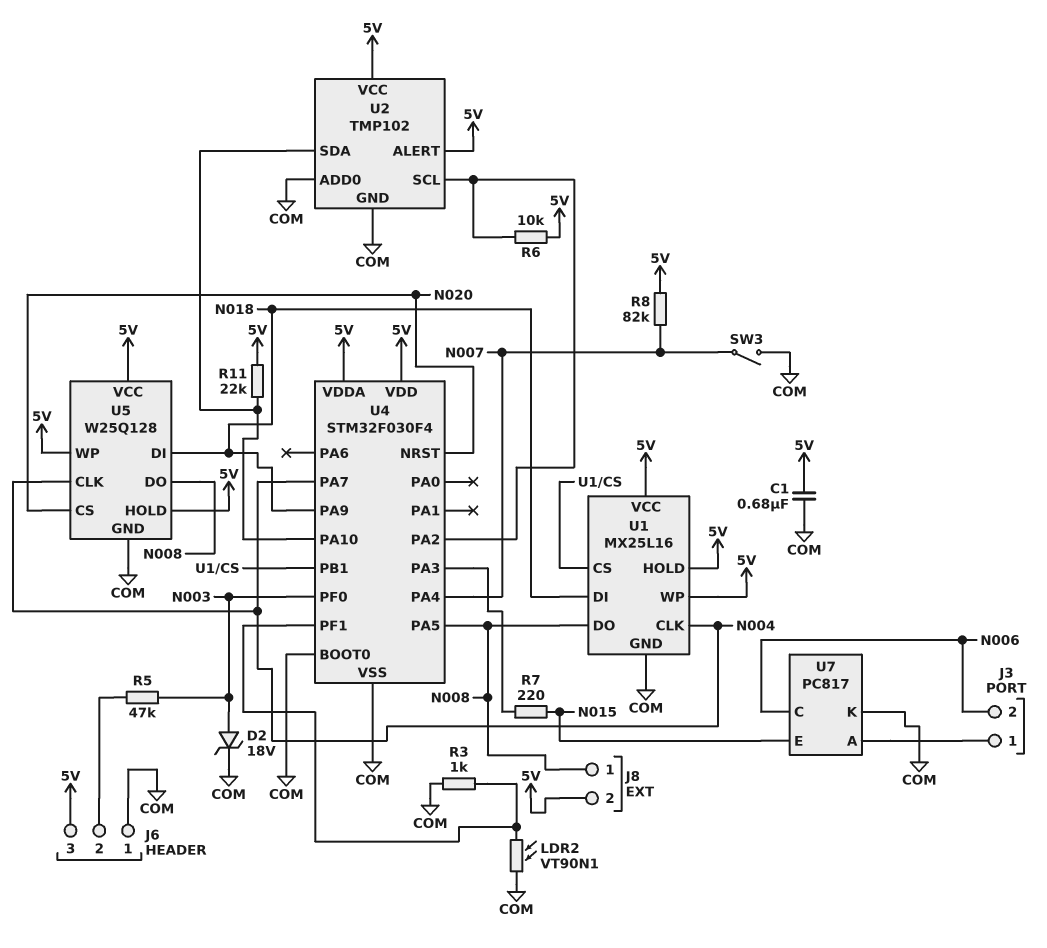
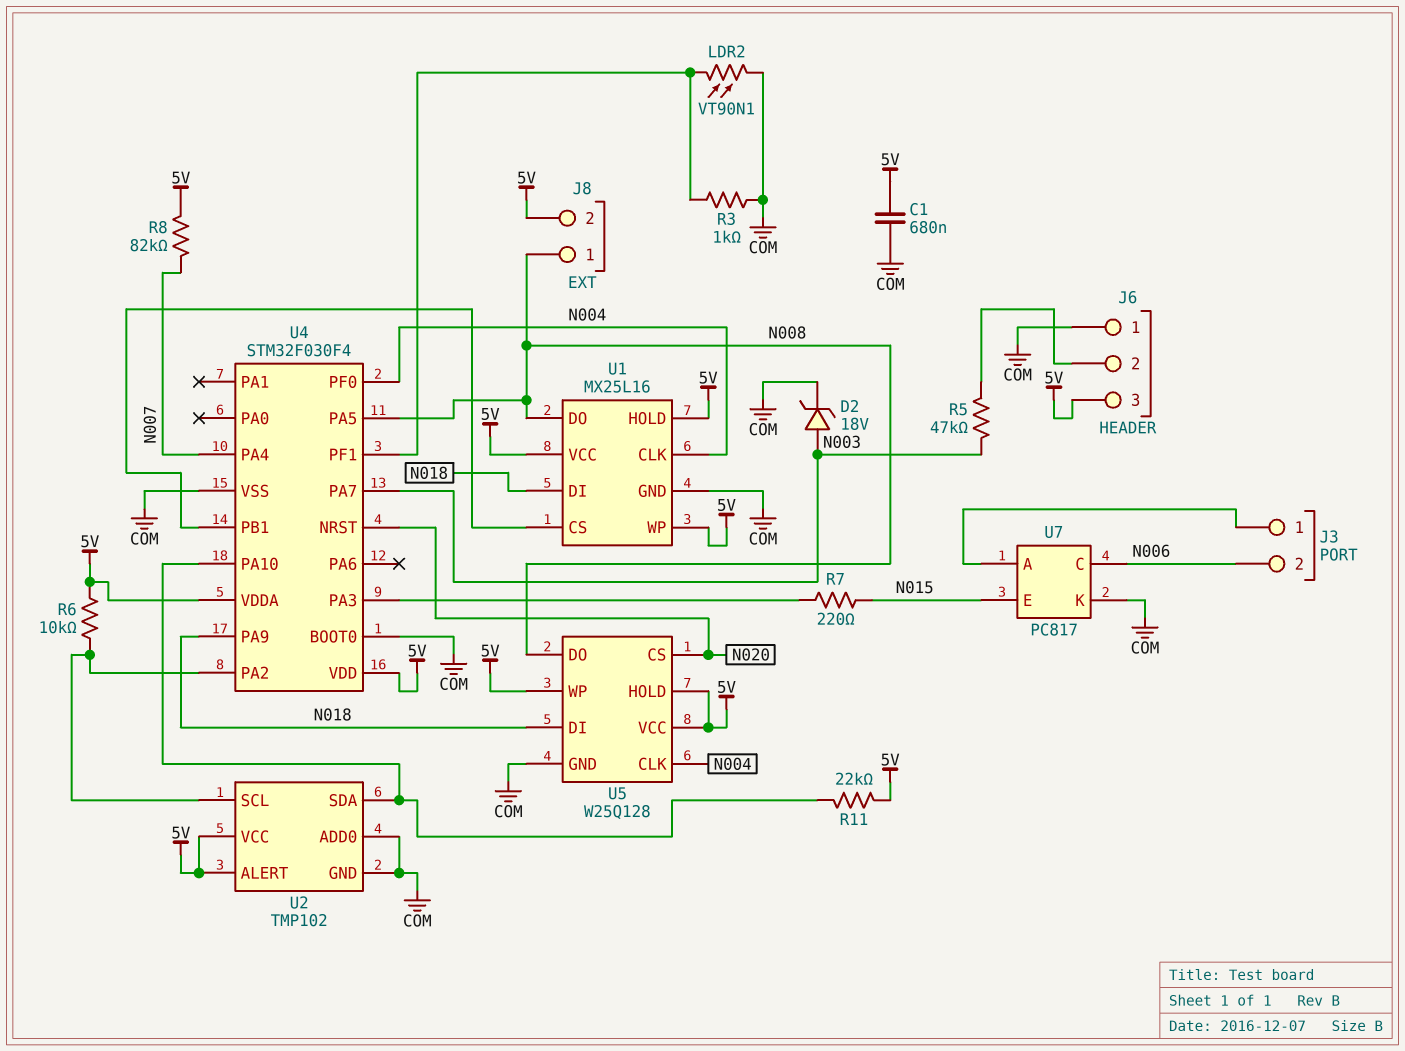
SW3: switch (COM, N007) -> none
U4 pin PA7: N004 -> N003
U4 pin PF0: N003 -> N004

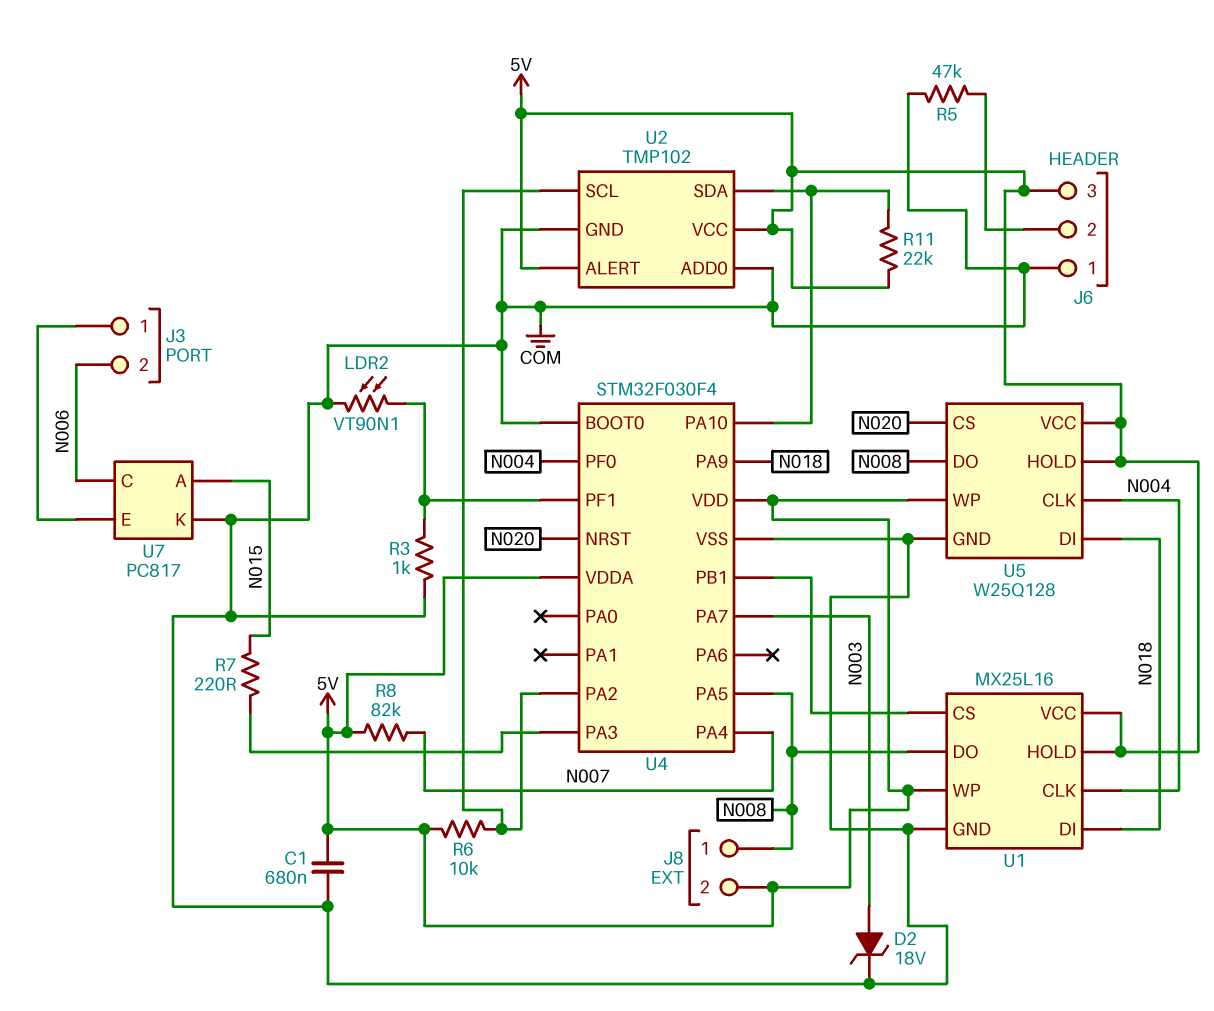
R5: 47k (J6/2, N003) -> 47k (COM, J6/2)
U7 pin A: J3/1 -> N015
U7 pin E: N015 -> J3/1

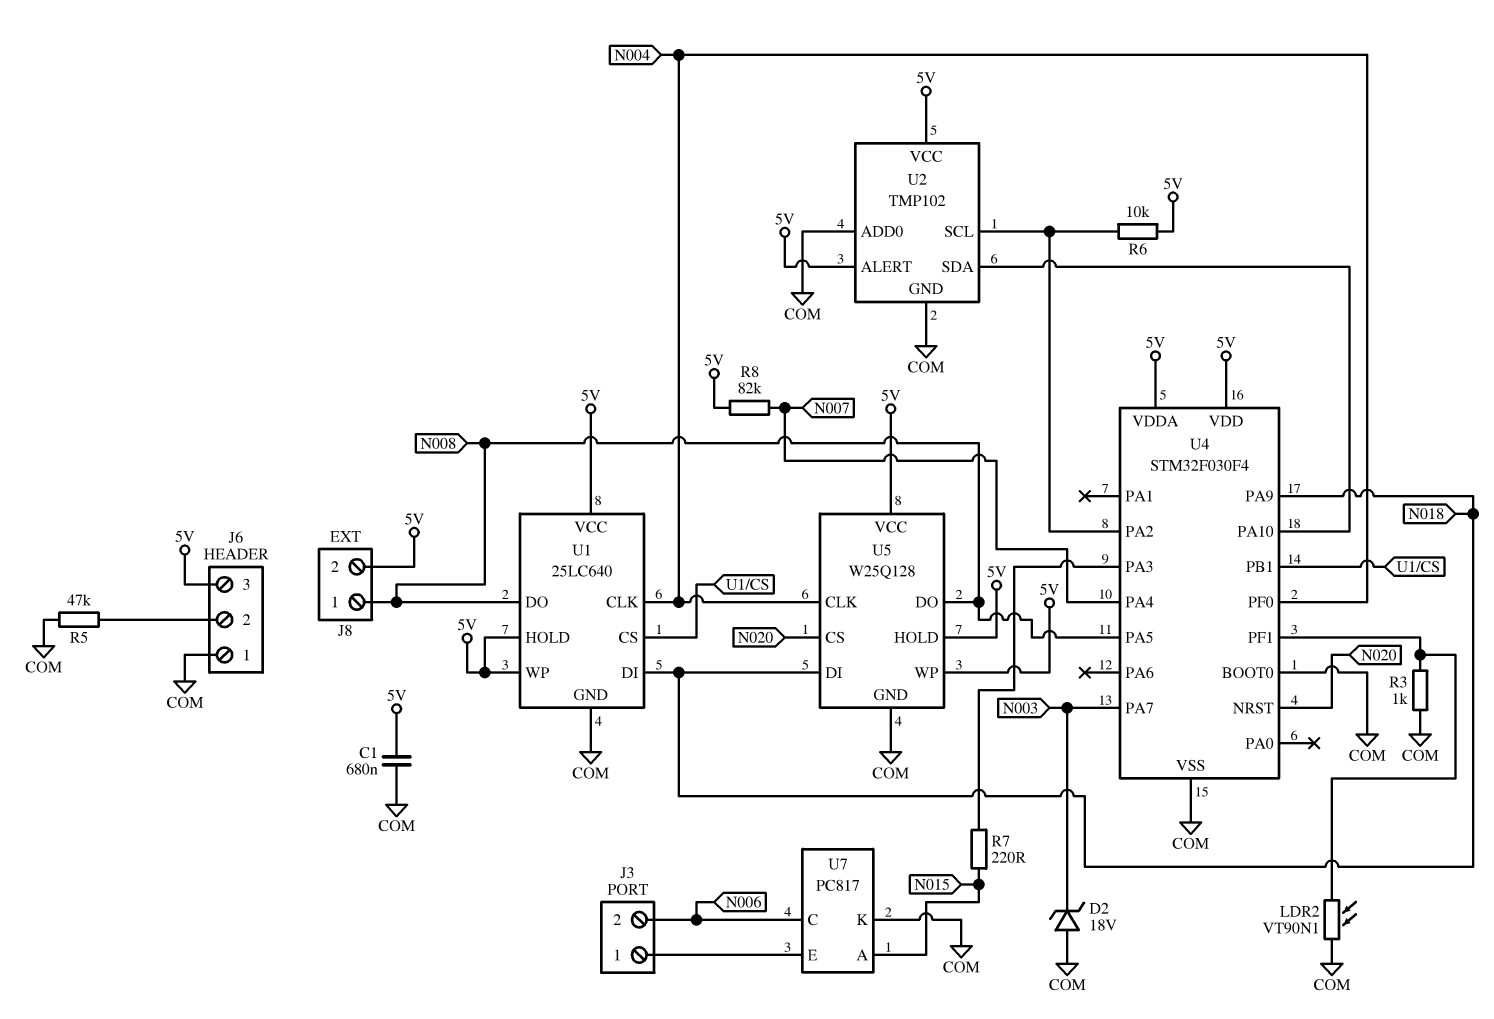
D2: zener 18V (A N003, K COM) -> zener 18V (A COM, K N003)
R11: 22k (5V, U2/SDA) -> none
U1: MX25L16 -> 25LC640

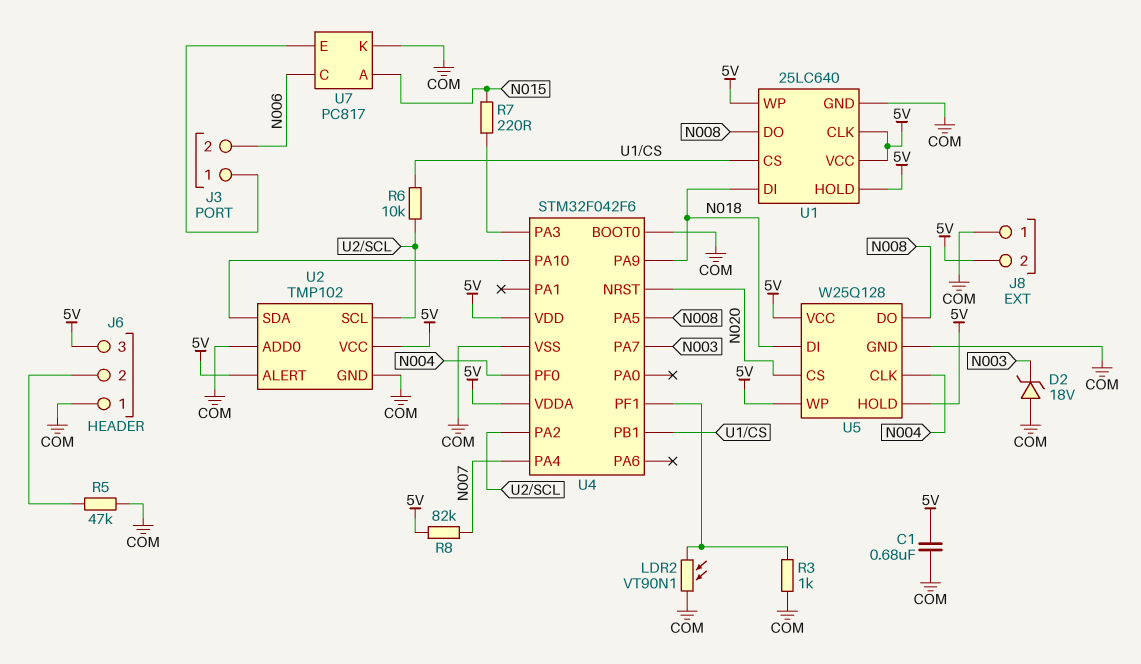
J8 pin 1: N008 -> COM
R6: 10k (5V, U2/SCL) -> 10k (U1/CS, U2/SCL)
U1 pin CLK: N004 -> 5V
U4: STM32F030F4 -> STM32F042F6

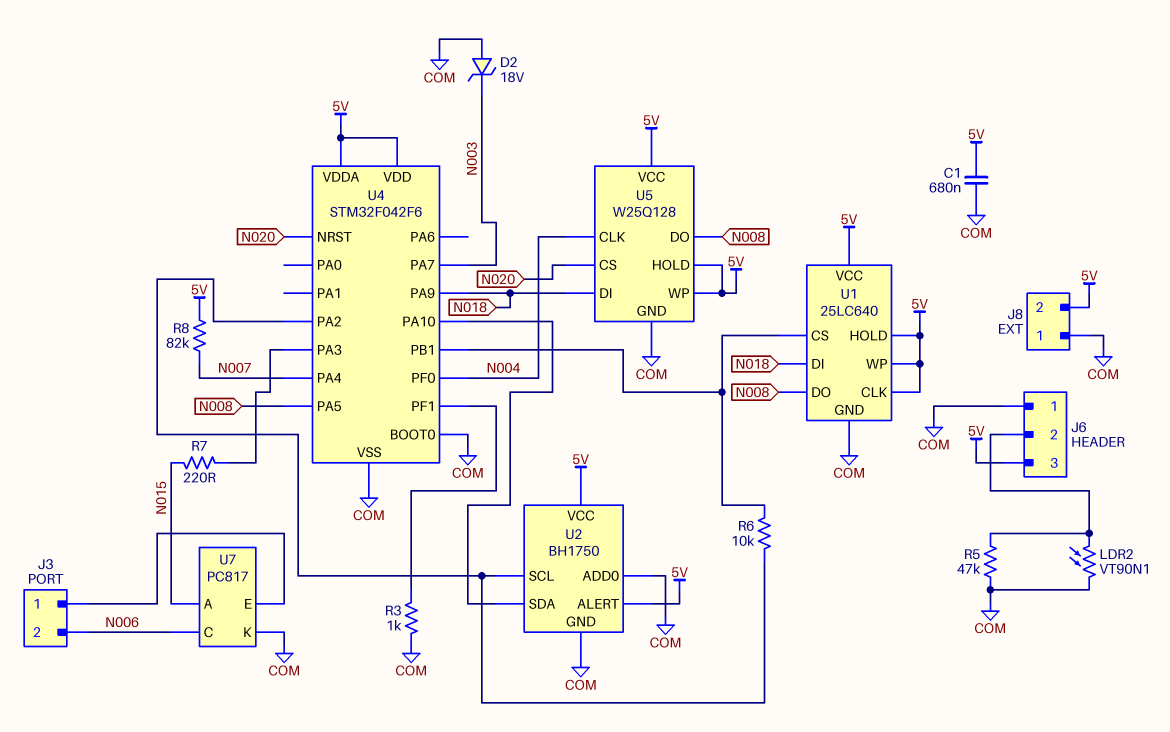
LDR2: VT90N1 (COM, U4/PF1) -> VT90N1 (COM, J6/2)
U2: TMP102 -> BH1750

